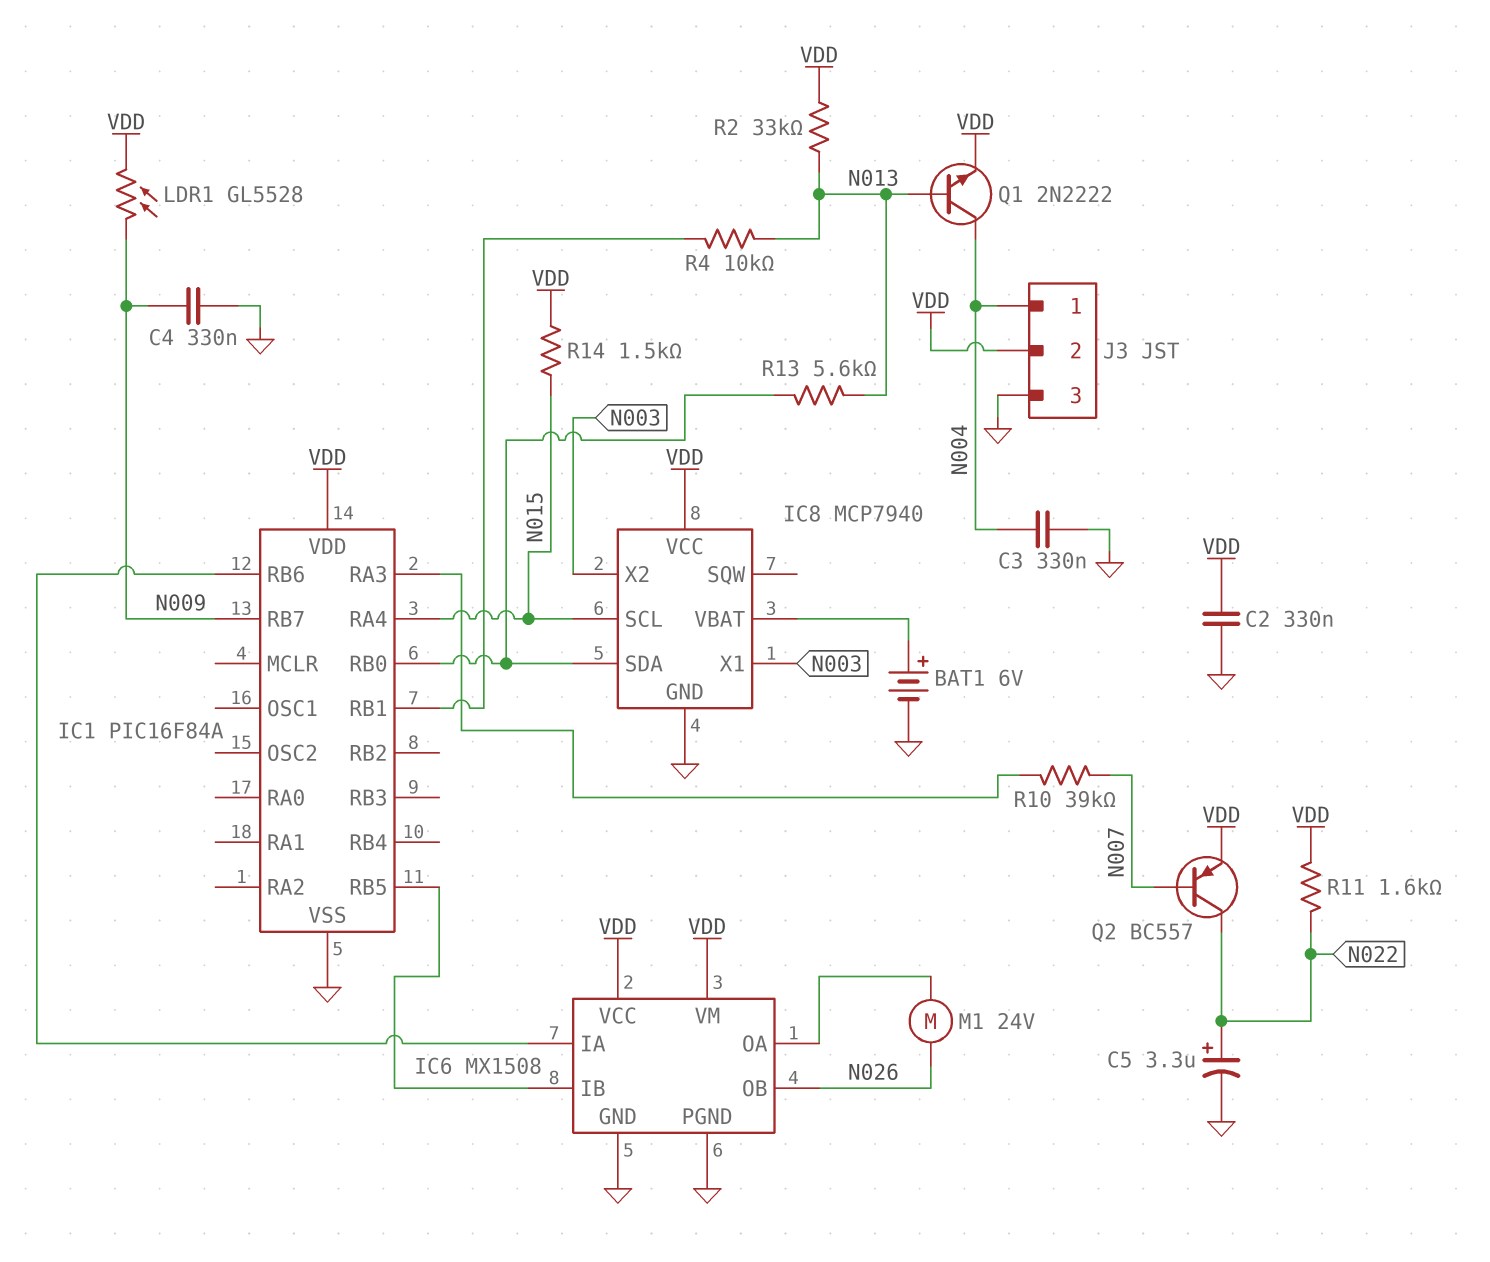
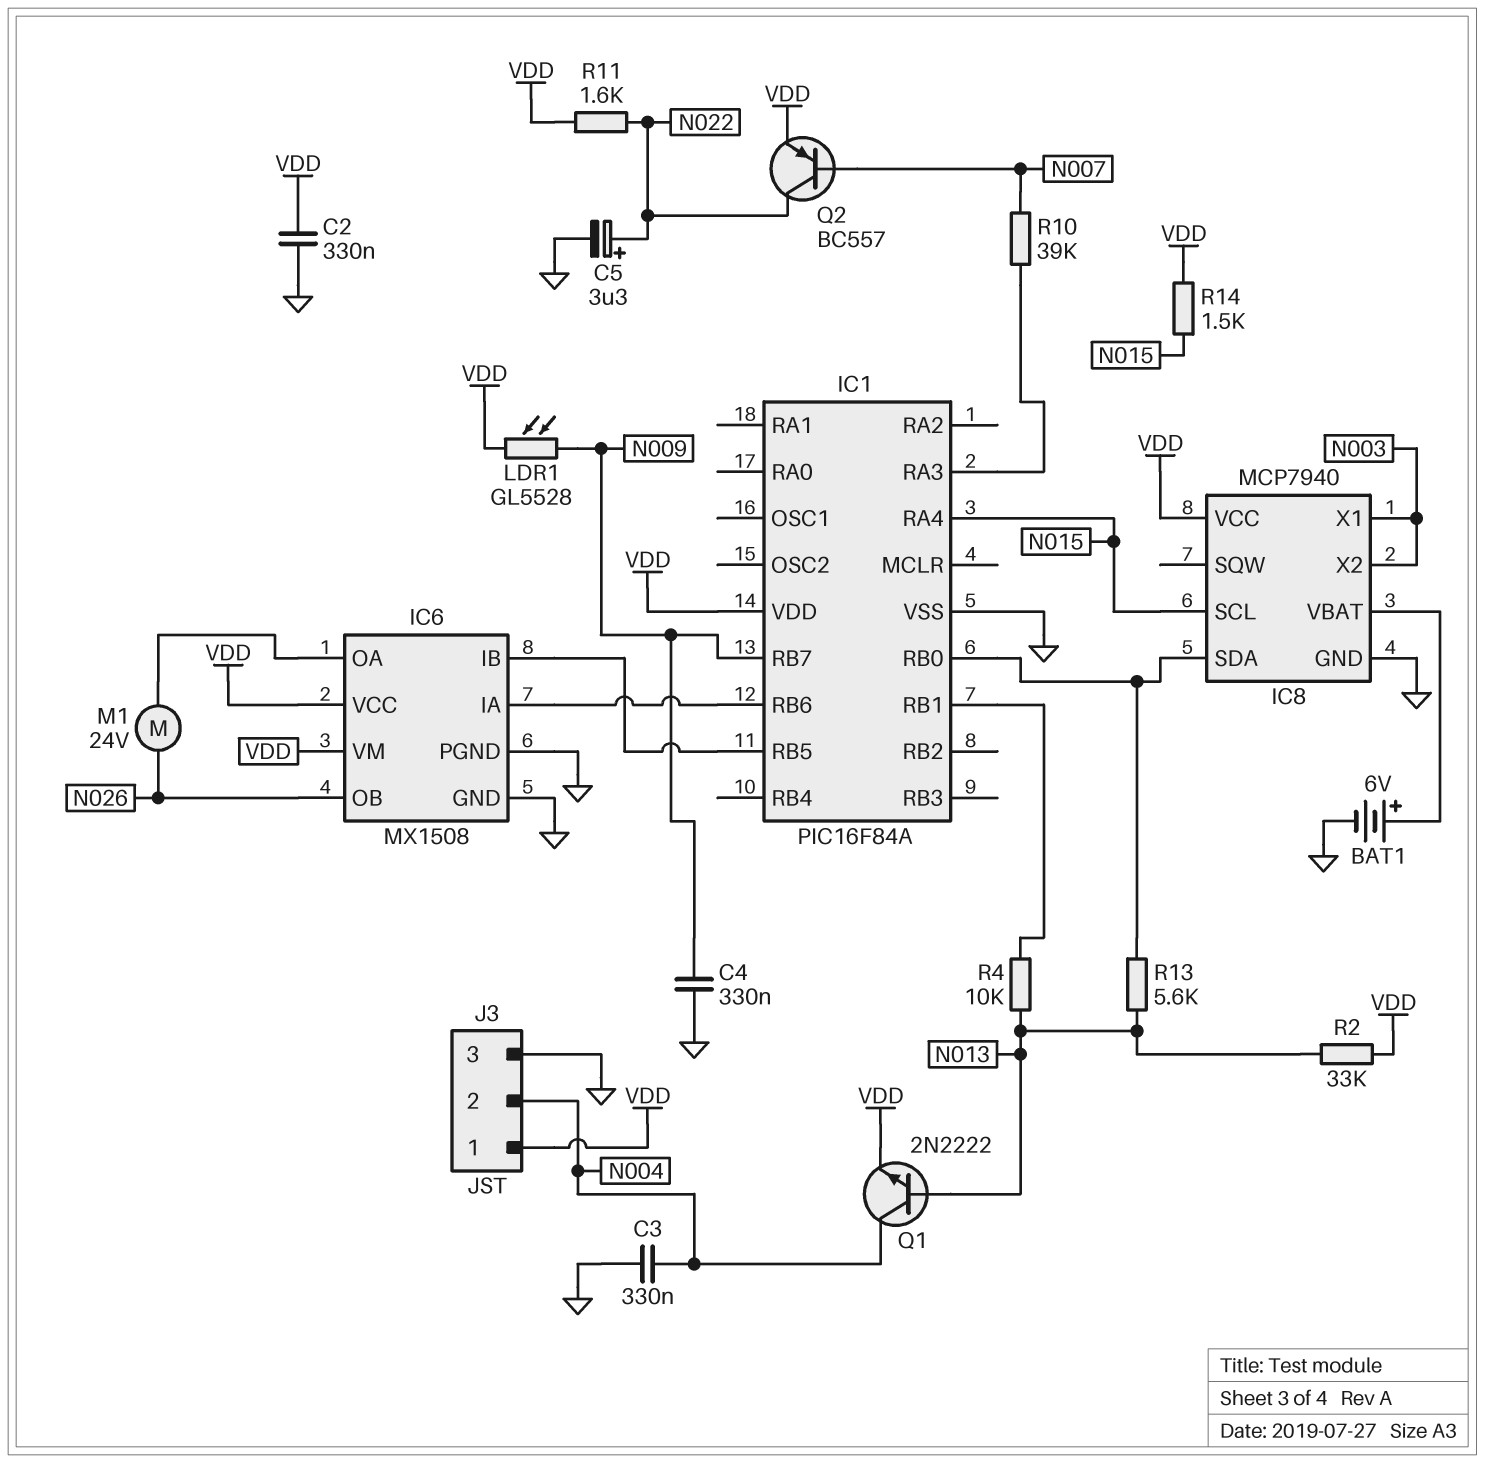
J3 pin 1: N004 -> VDD
J3 pin 2: VDD -> N004

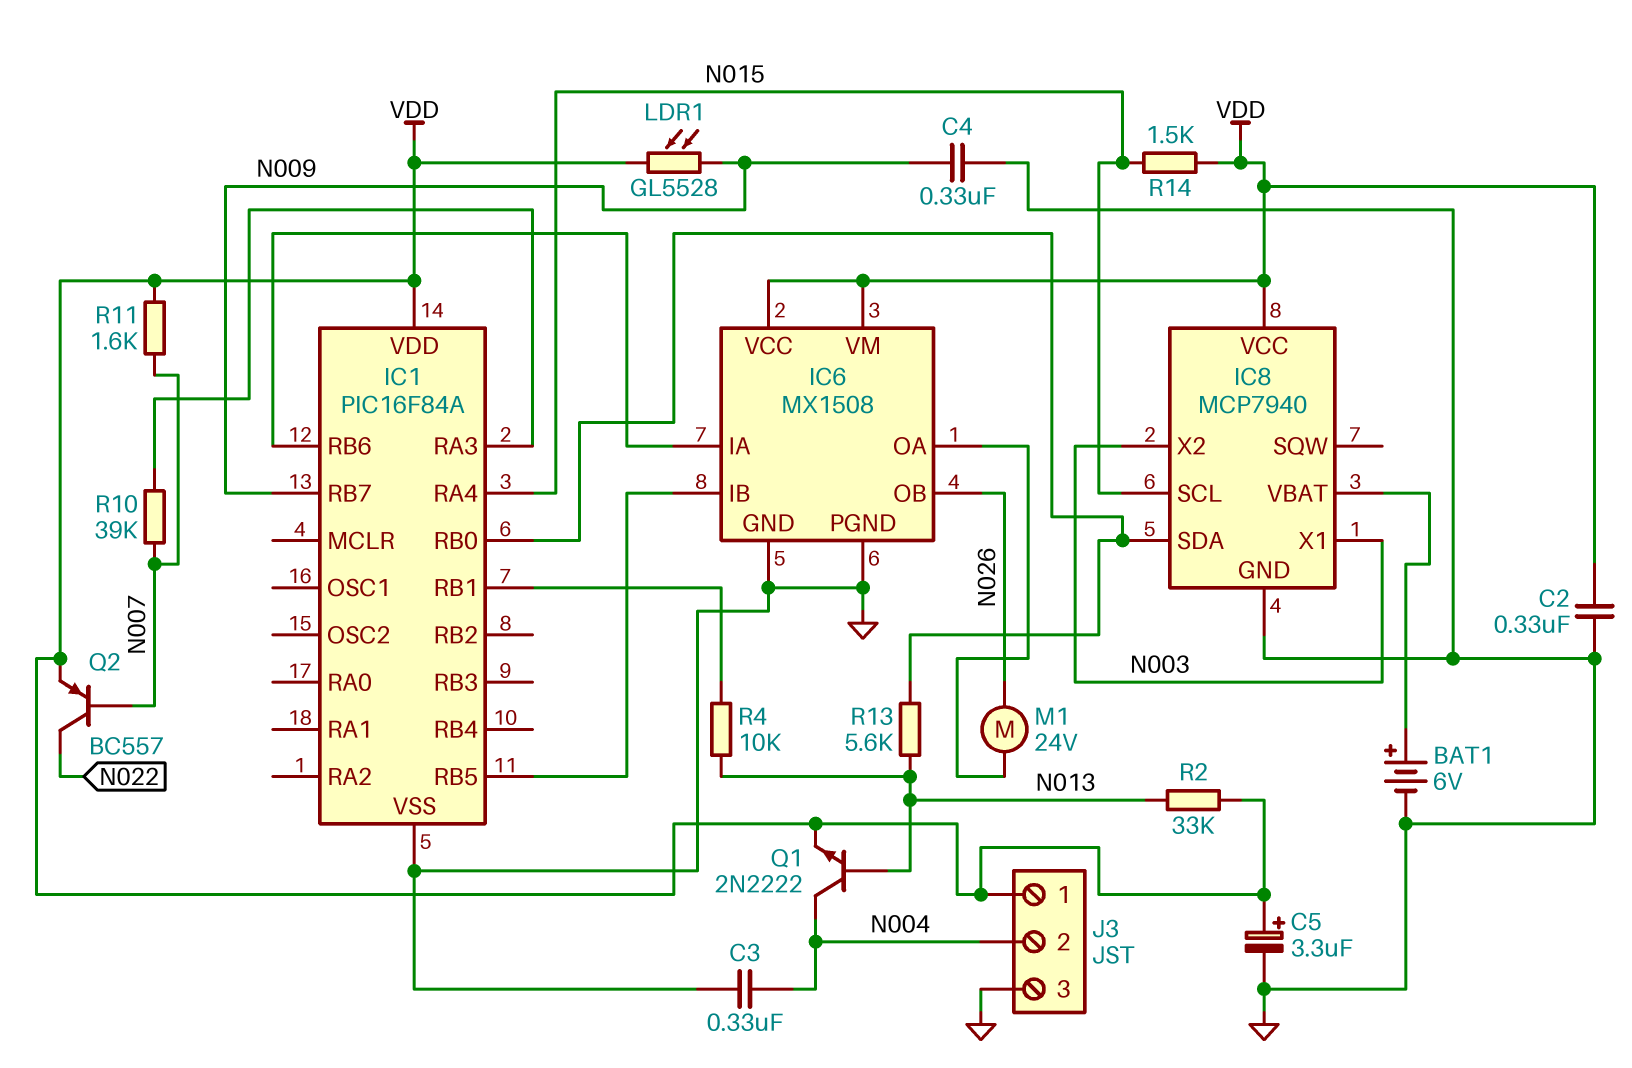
C5: 3.3uF (plus N022, minus GND) -> 3.3uF (plus VDD, minus GND)
R11: 1.6k (N022, VDD) -> 1.6k (N007, VDD)

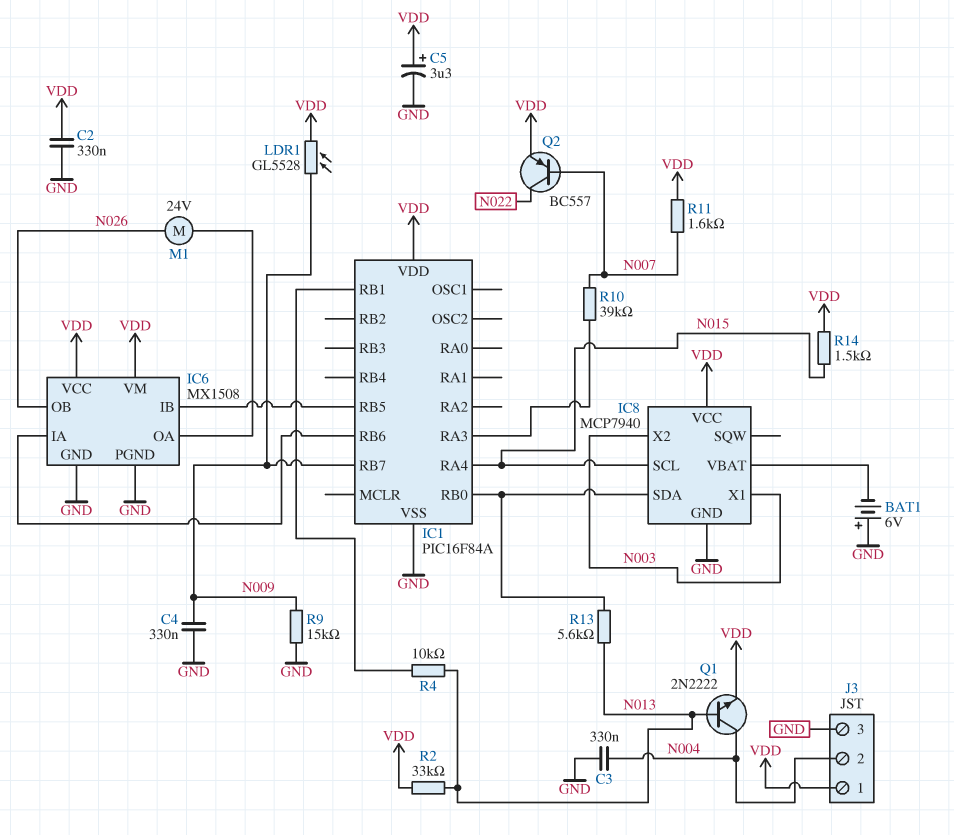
BAT1: 6V (plus IC8/VBAT, minus GND) -> 6V (plus GND, minus IC8/VBAT)
R9: none -> 15k (GND, N009)

